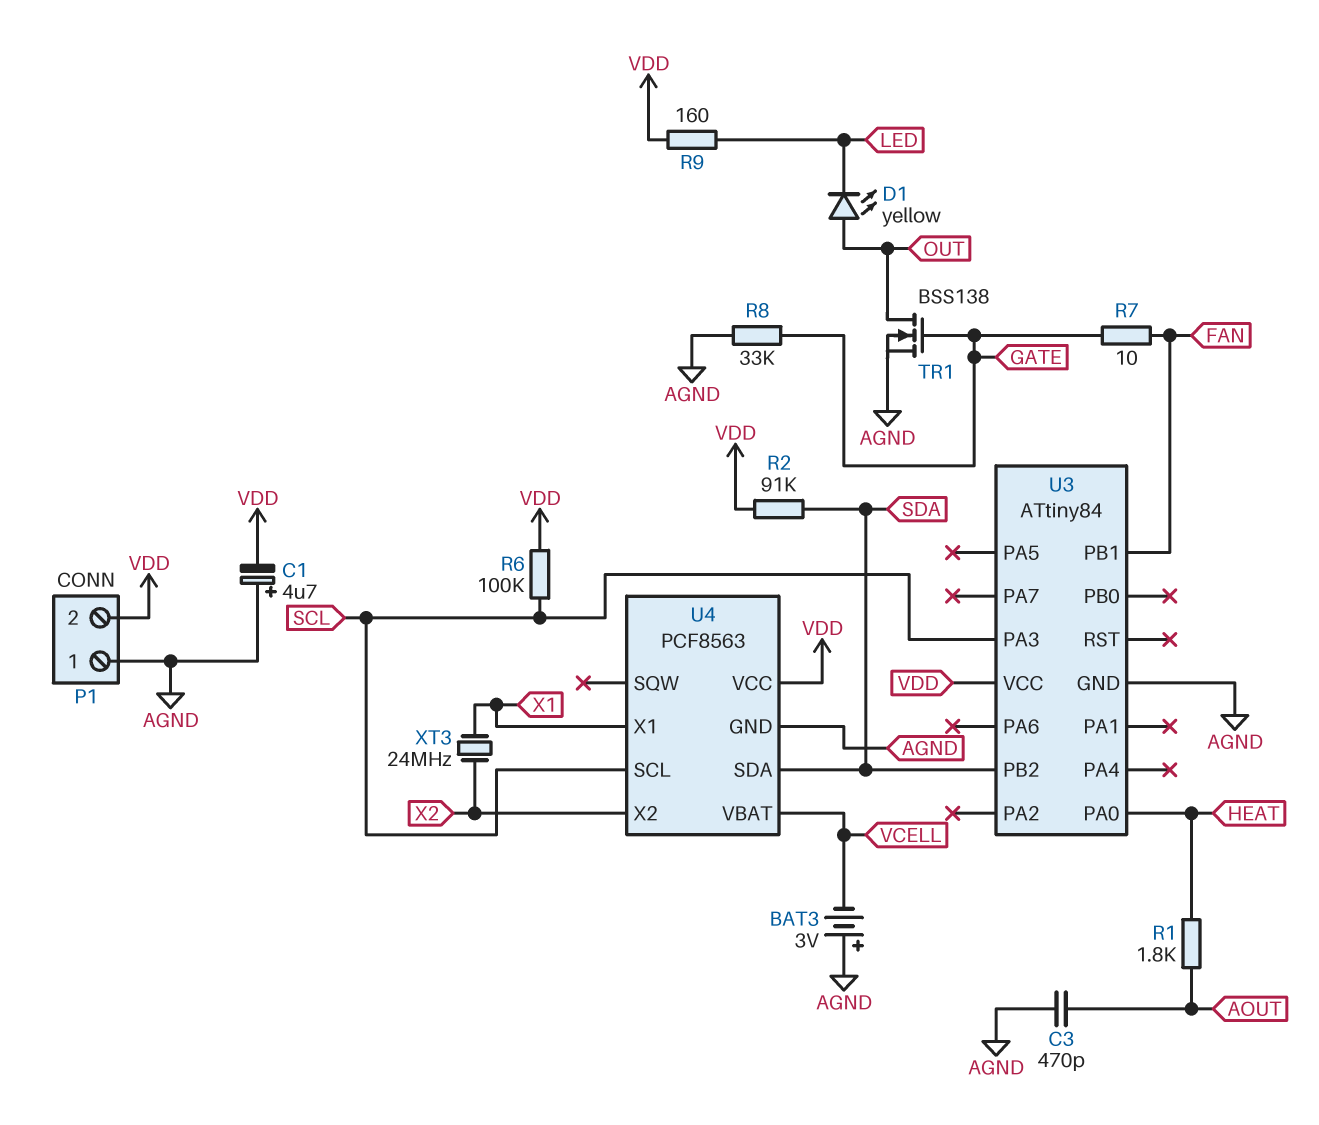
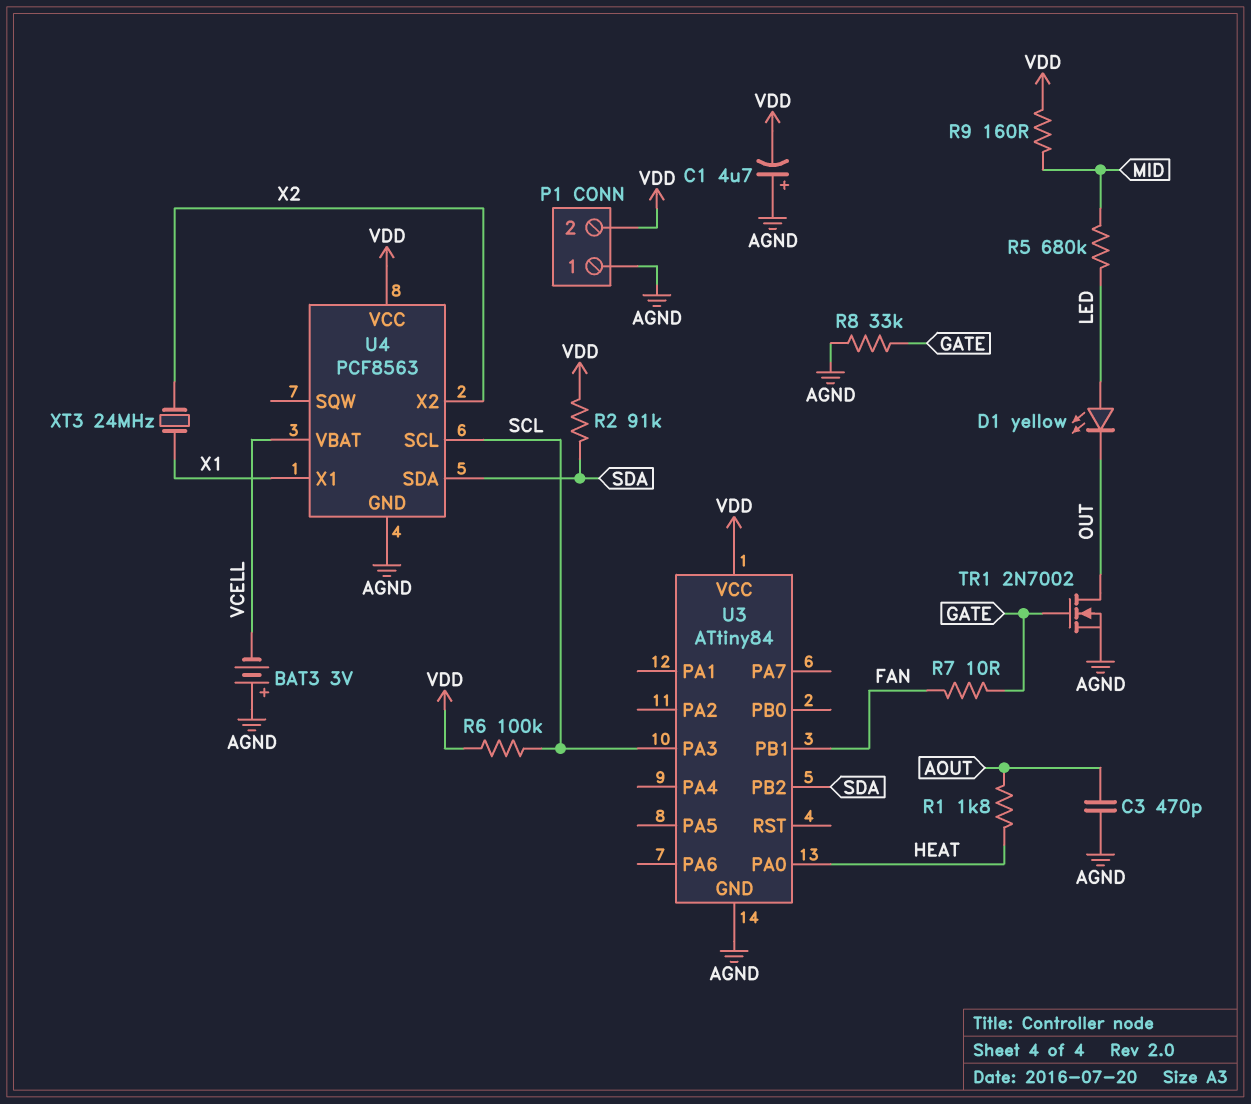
D1: LED yellow (A OUT, K LED) -> LED yellow (A LED, K OUT)
R5: none -> 680k (LED, MID)
R9: 160 (LED, VDD) -> 160 (MID, VDD)
TR1: NMOS BSS138 (G GATE, D OUT, S AGND) -> NMOS 2N7002 (G GATE, D OUT, S AGND)

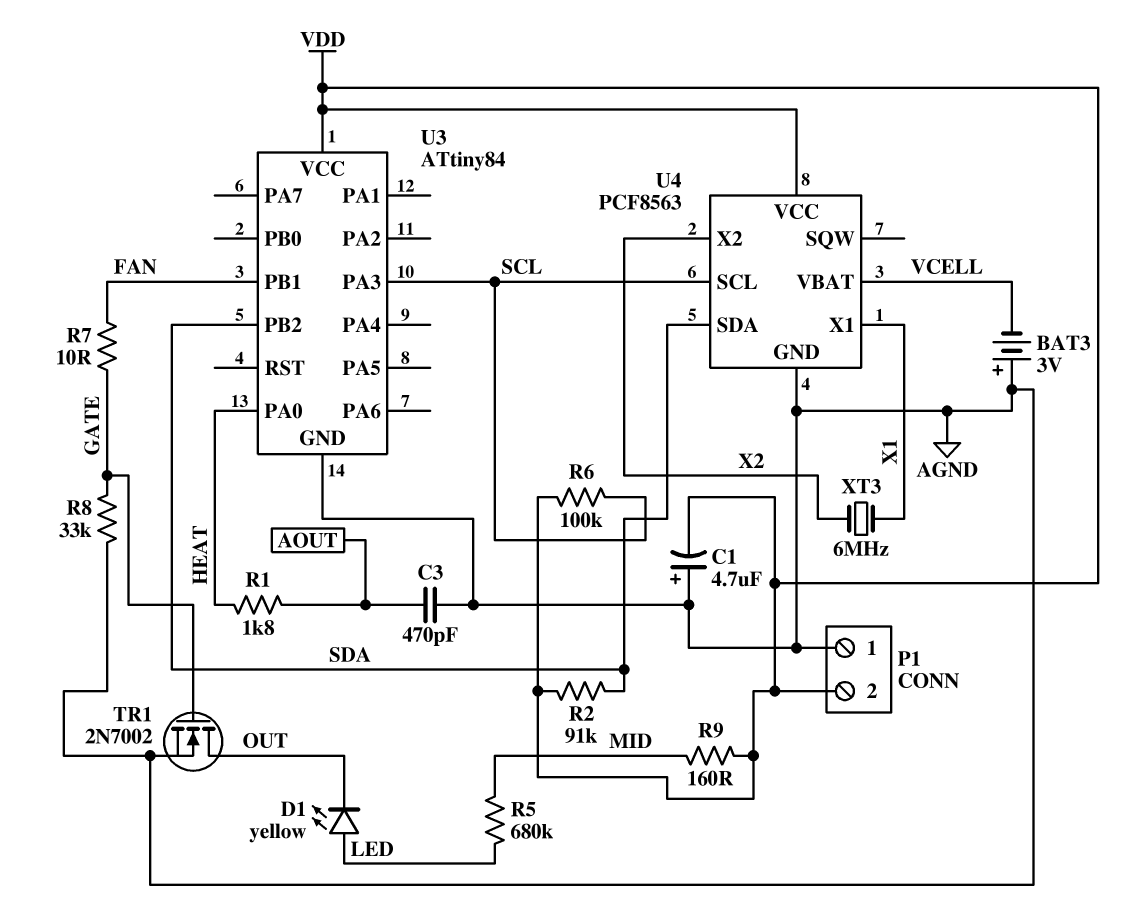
XT3: 24MHz (X1, X2) -> 6MHz (X1, X2)

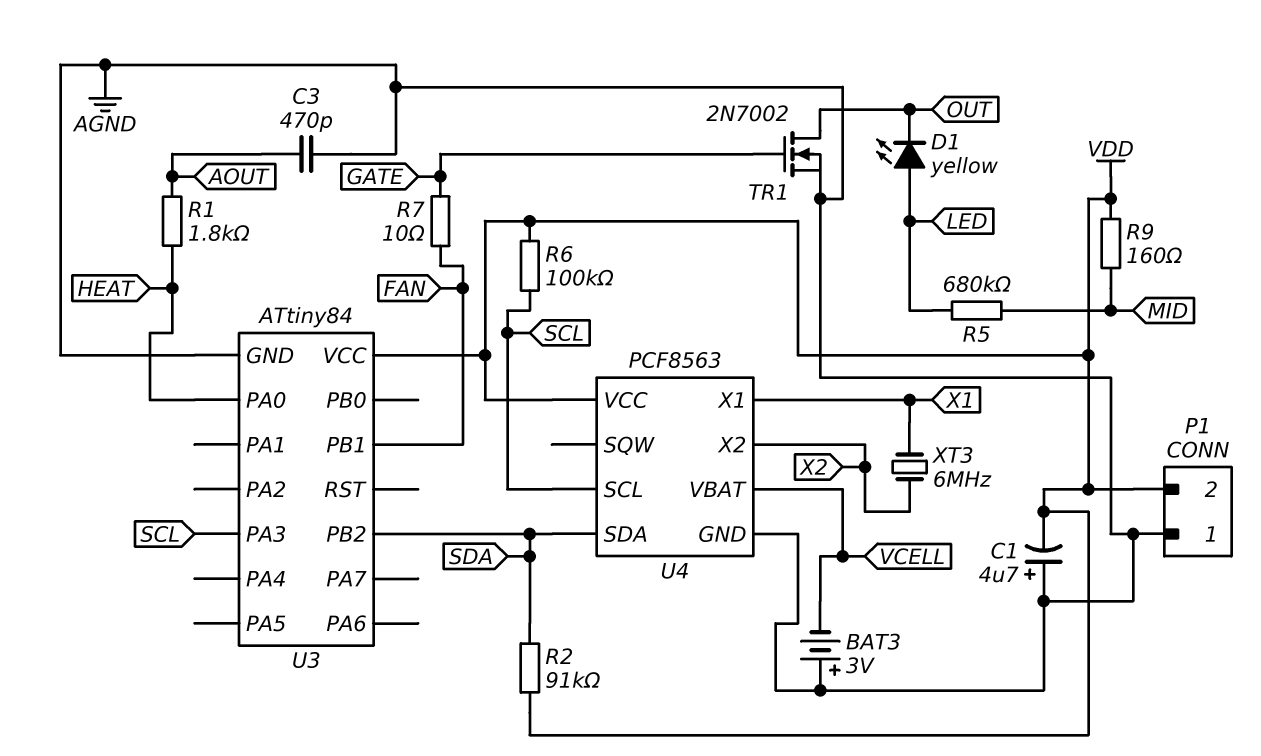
R8: 33k (AGND, GATE) -> none

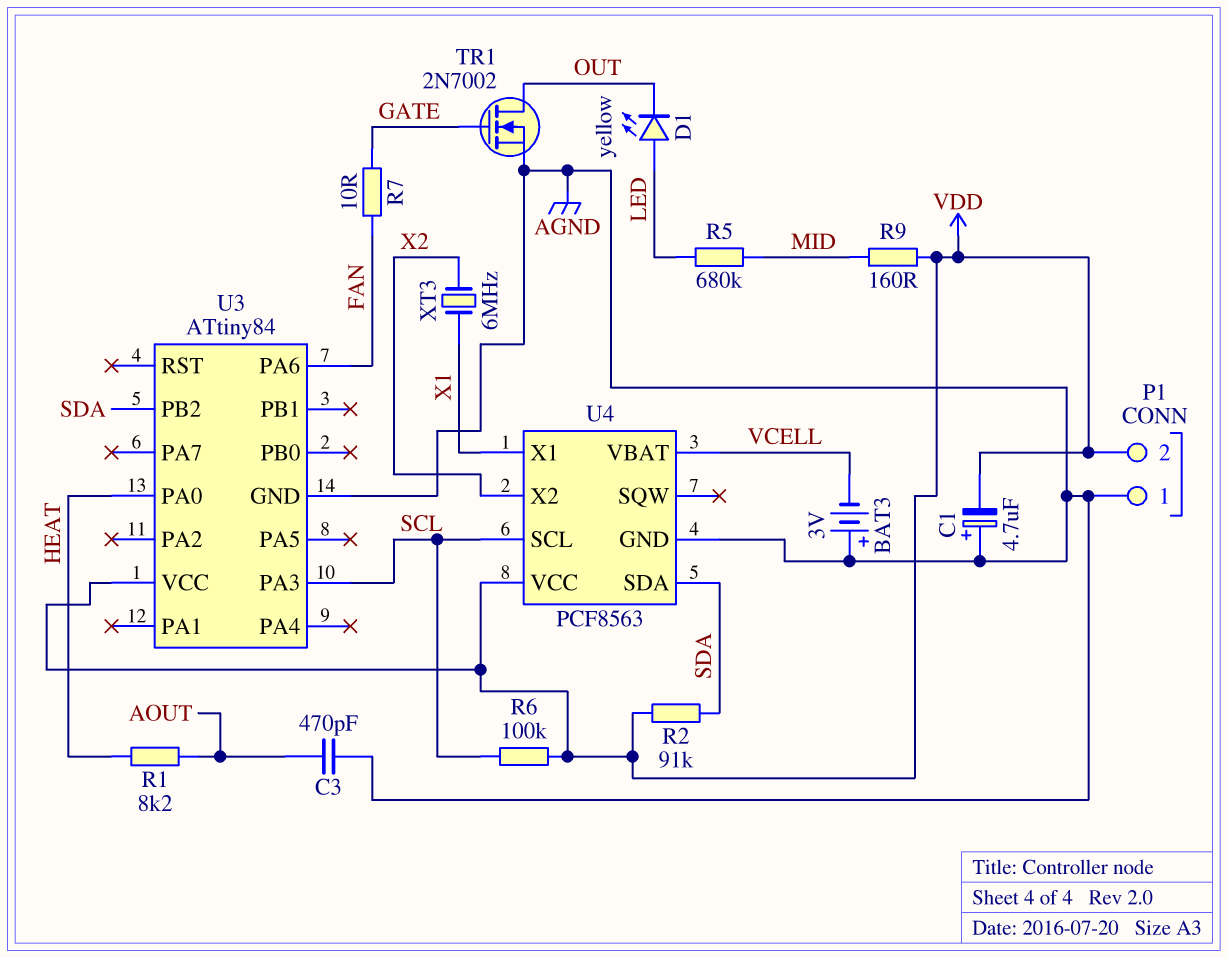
R1: 1.8k (AOUT, HEAT) -> 8.2k (AOUT, HEAT)
U3 pin PA6: none -> FAN
U3 pin PB1: FAN -> none

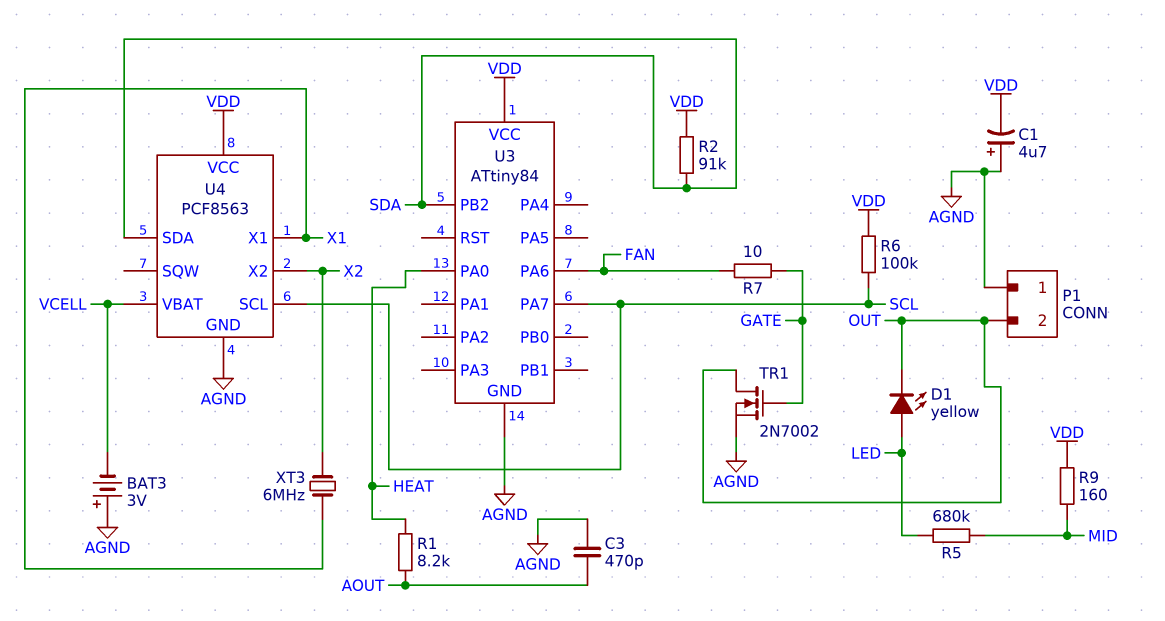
P1 pin 2: VDD -> OUT
U3 pin PA3: SCL -> none
U3 pin PA7: none -> SCL

